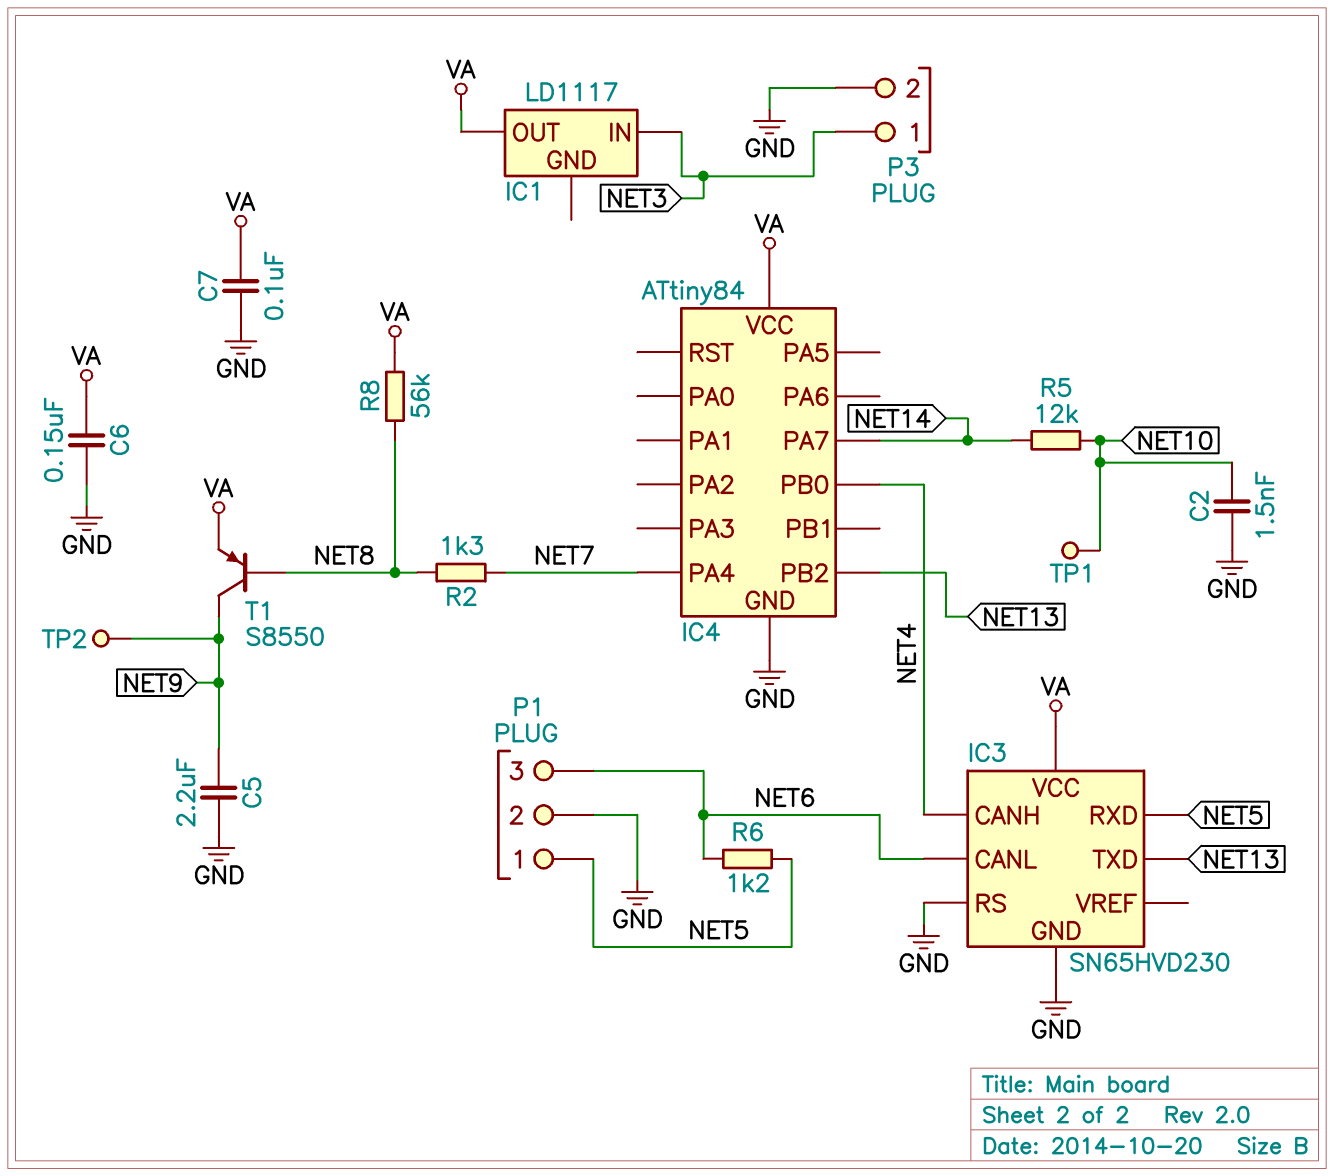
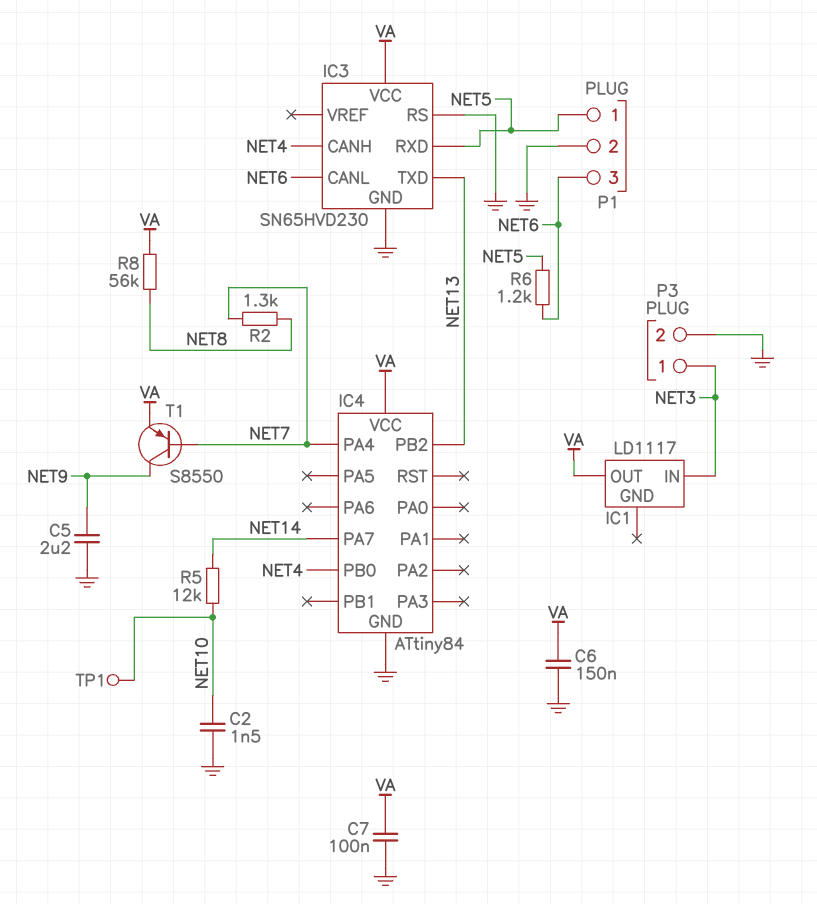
T1: PNP S8550 (B NET8, C NET9, E VA) -> PNP S8550 (B NET7, C NET9, E VA)
TP2: test point (NET9) -> none

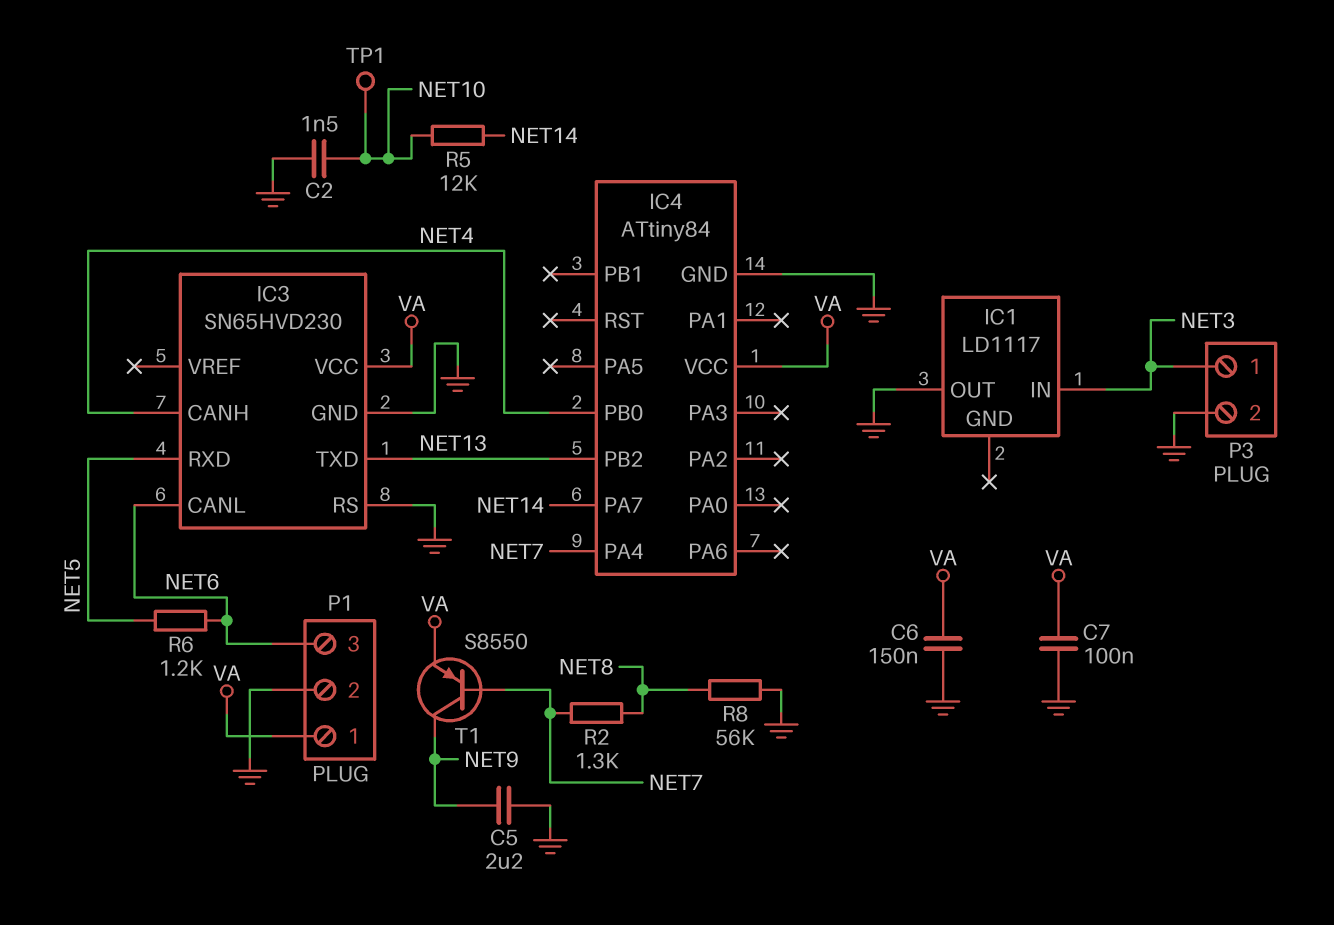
IC1 pin OUT: VA -> GND
P1 pin 1: NET5 -> VA
R8: 56k (NET8, VA) -> 56k (GND, NET8)

